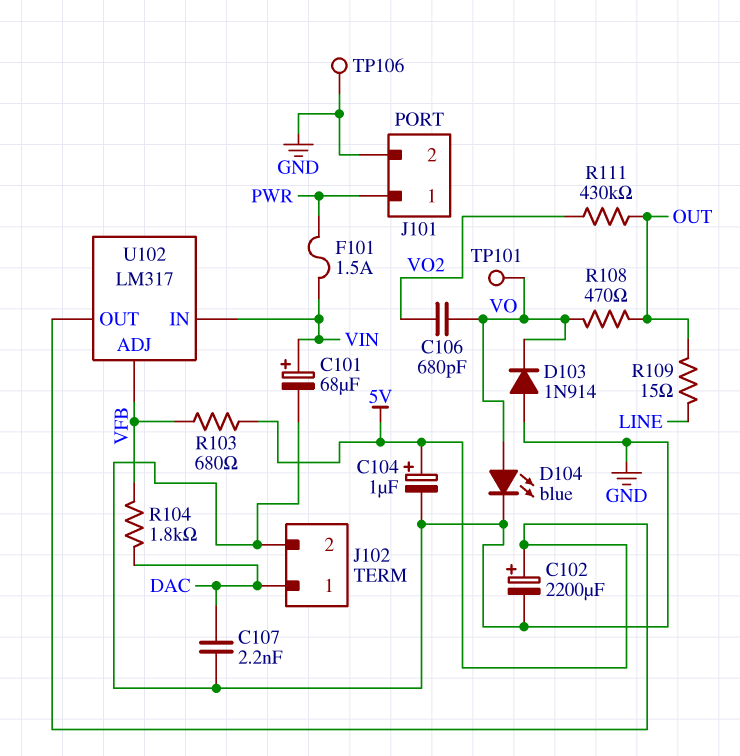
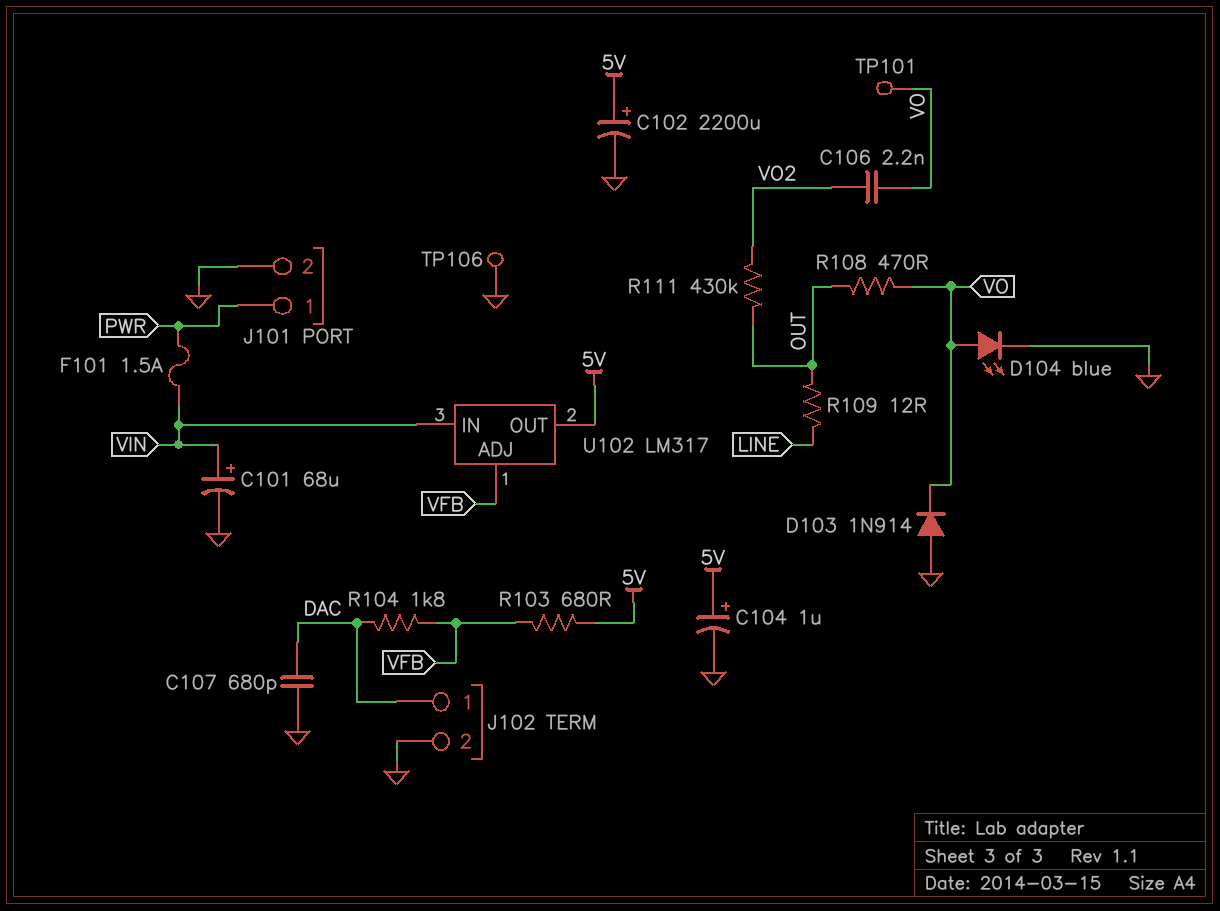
C106: 680pF (VO, VO2) -> 2.2nF (VO, VO2)
C107: 2.2nF (DAC, GND) -> 680pF (DAC, GND)
R109: 15 (LINE, OUT) -> 12 (LINE, OUT)

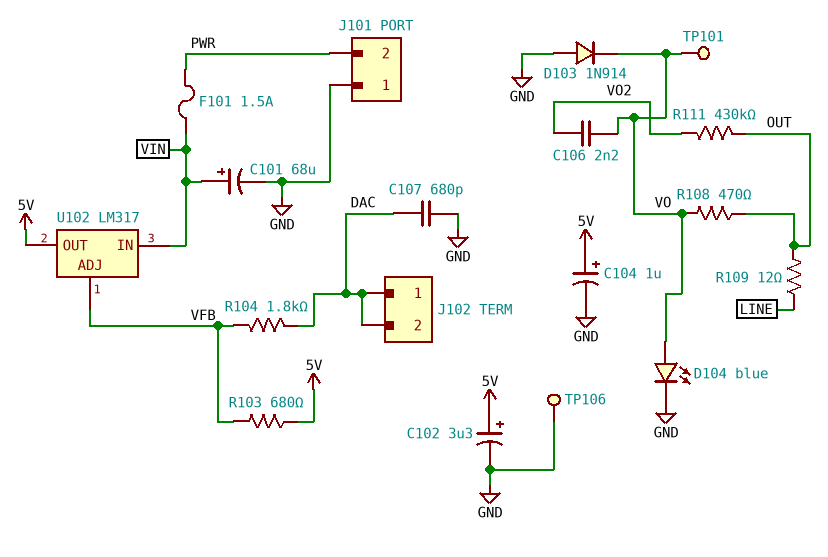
C102: 2200uF (plus 5V, minus GND) -> 3.3uF (plus 5V, minus GND)
J101 pin 1: PWR -> GND
J101 pin 2: GND -> PWR
J102 pin 2: GND -> DAC

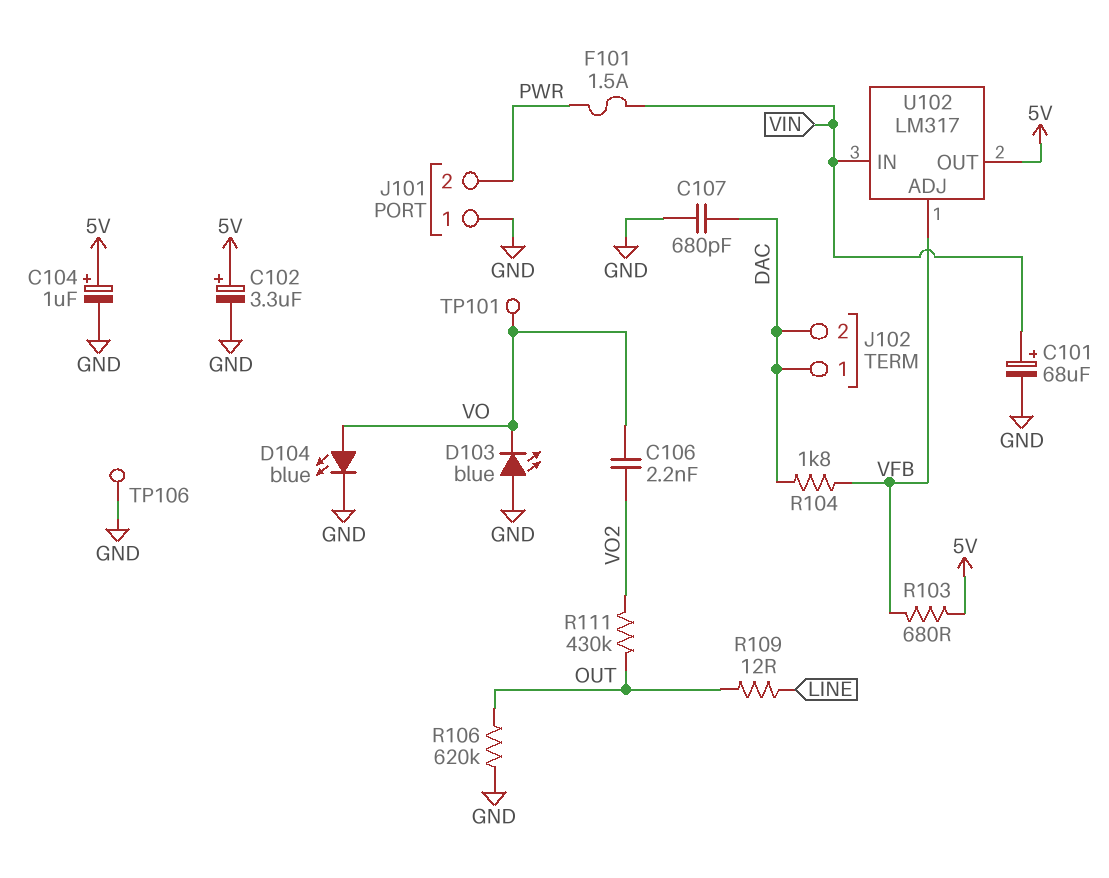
D103: diode 1N914 (A GND, K VO) -> LED blue (A GND, K VO)
R106: none -> 620k (GND, OUT)
R108: 470 (OUT, VO) -> none

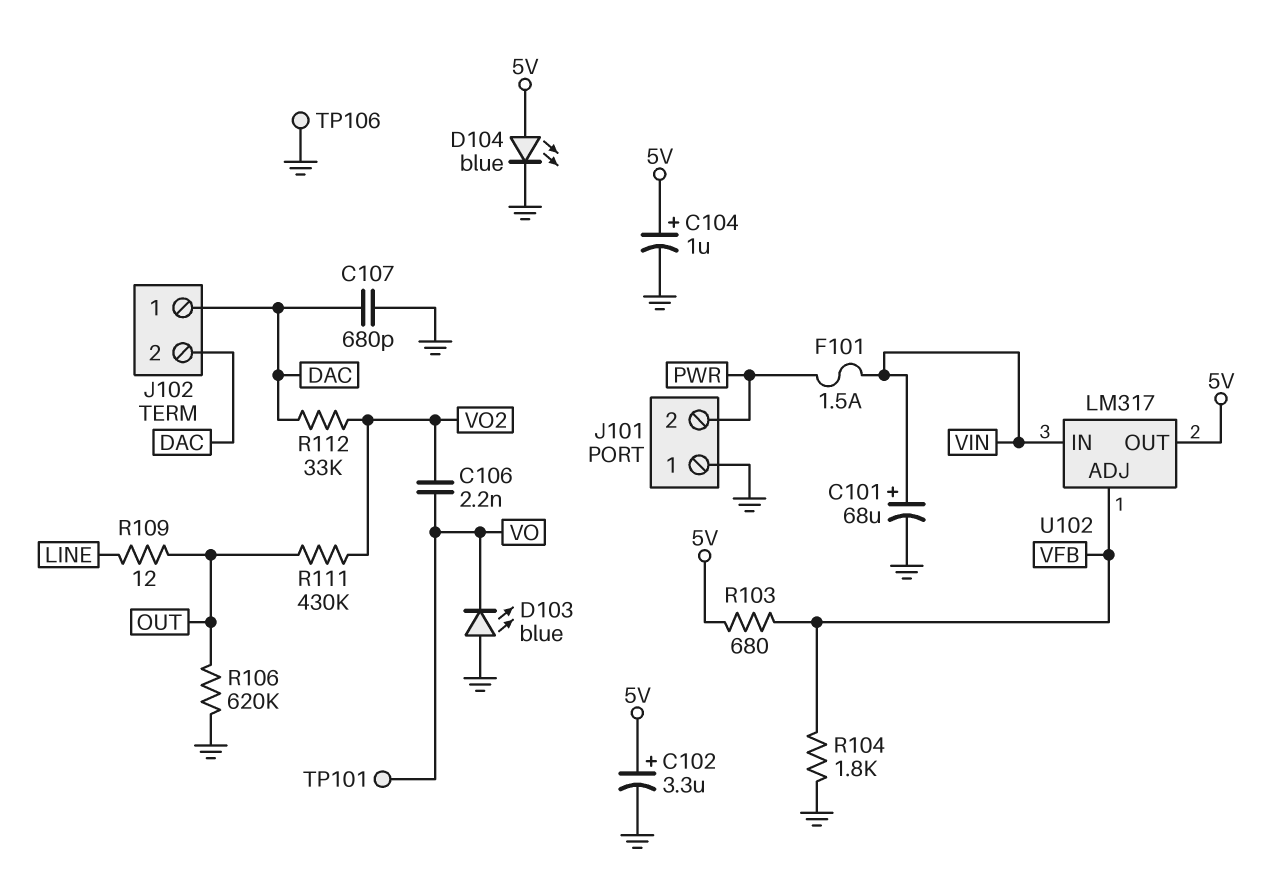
D104: LED blue (A VO, K GND) -> LED blue (A 5V, K GND)
R104: 1.8k (DAC, VFB) -> 1.8k (GND, VFB)
R112: none -> 33k (DAC, VO2)

